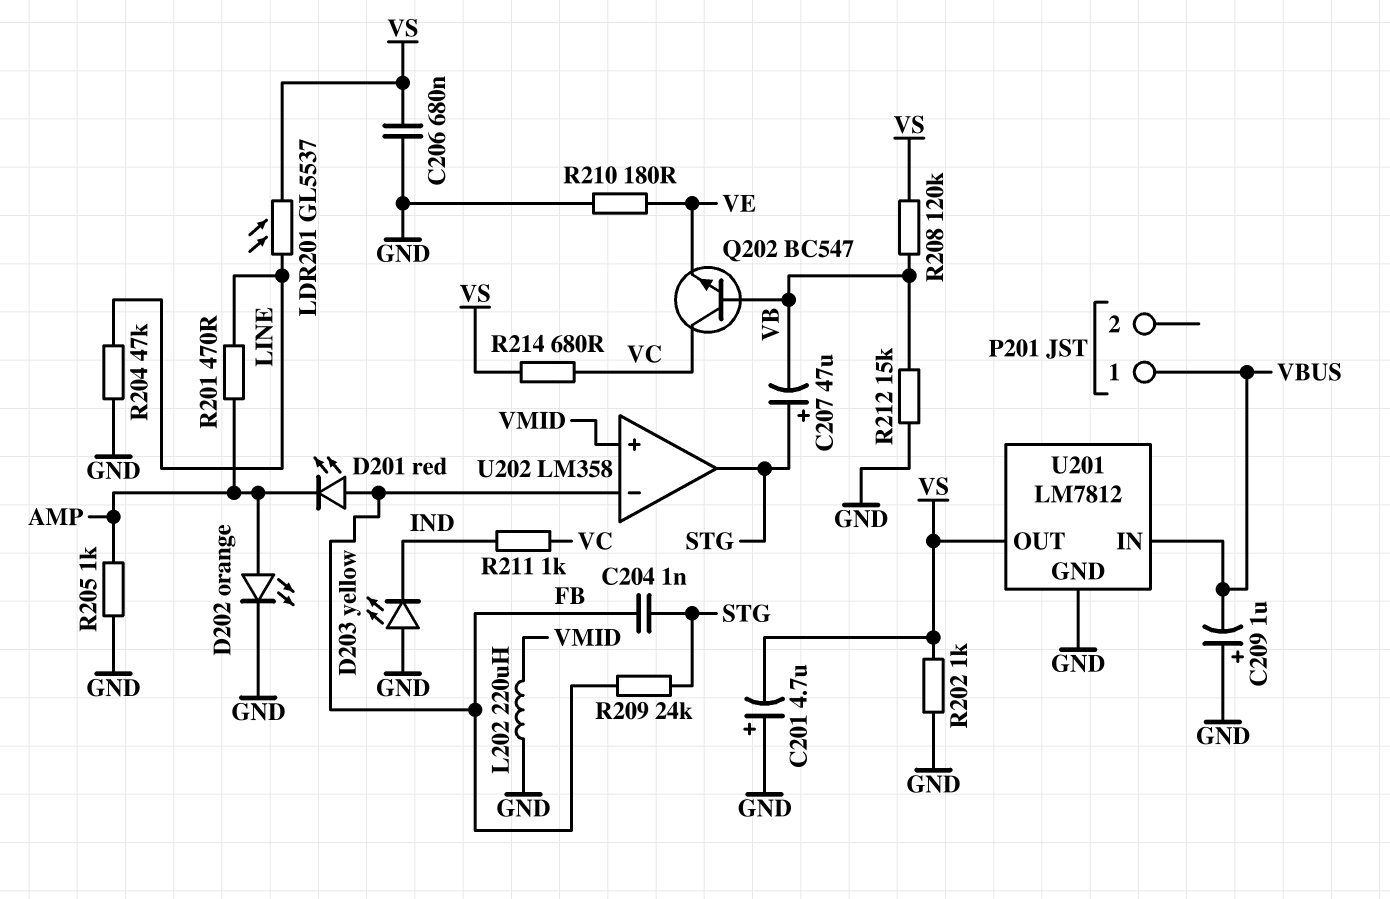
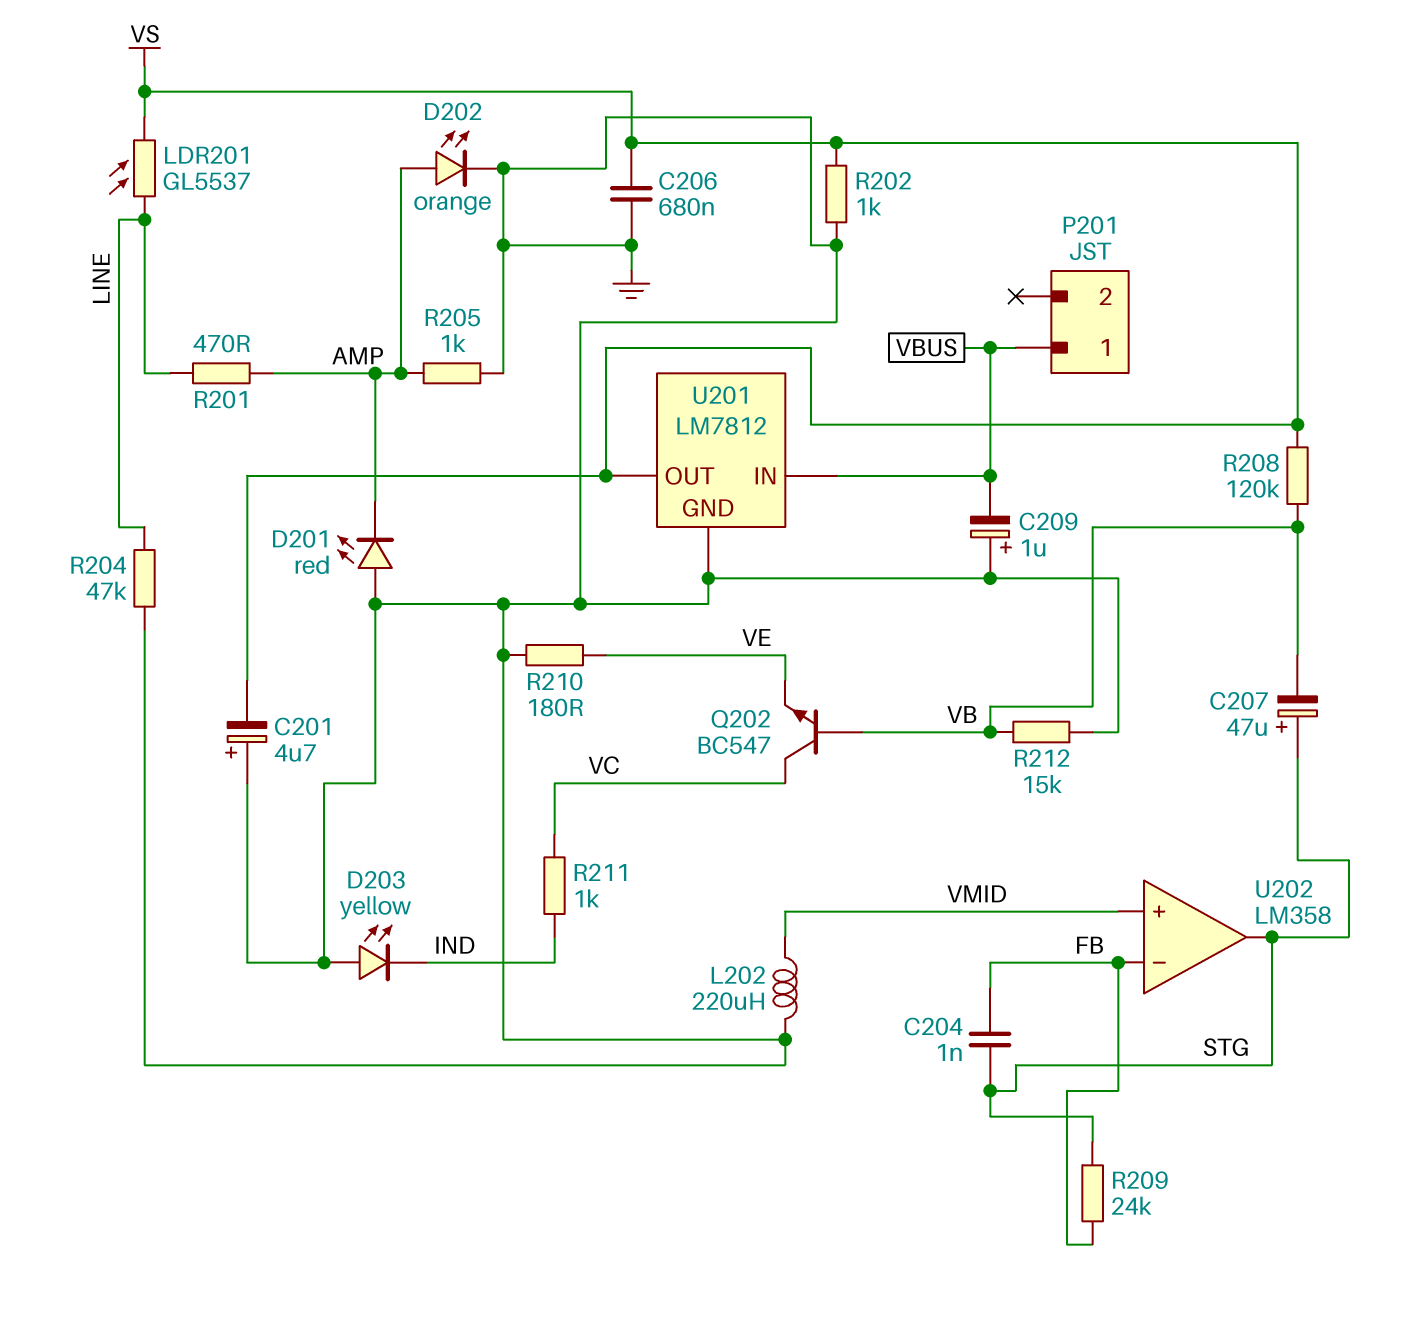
D201: LED red (A FB, K AMP) -> LED red (A GND, K AMP)
R214: 680 (VC, VS) -> none

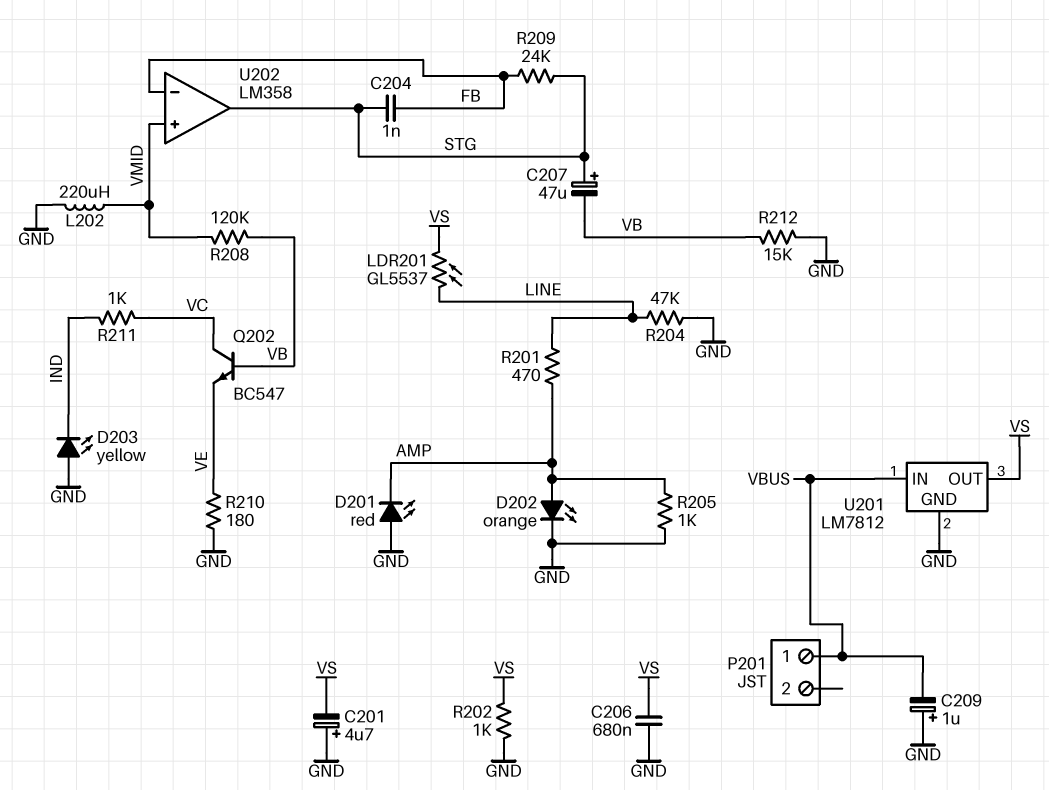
R208: 120k (VB, VS) -> 120k (VB, VMID)

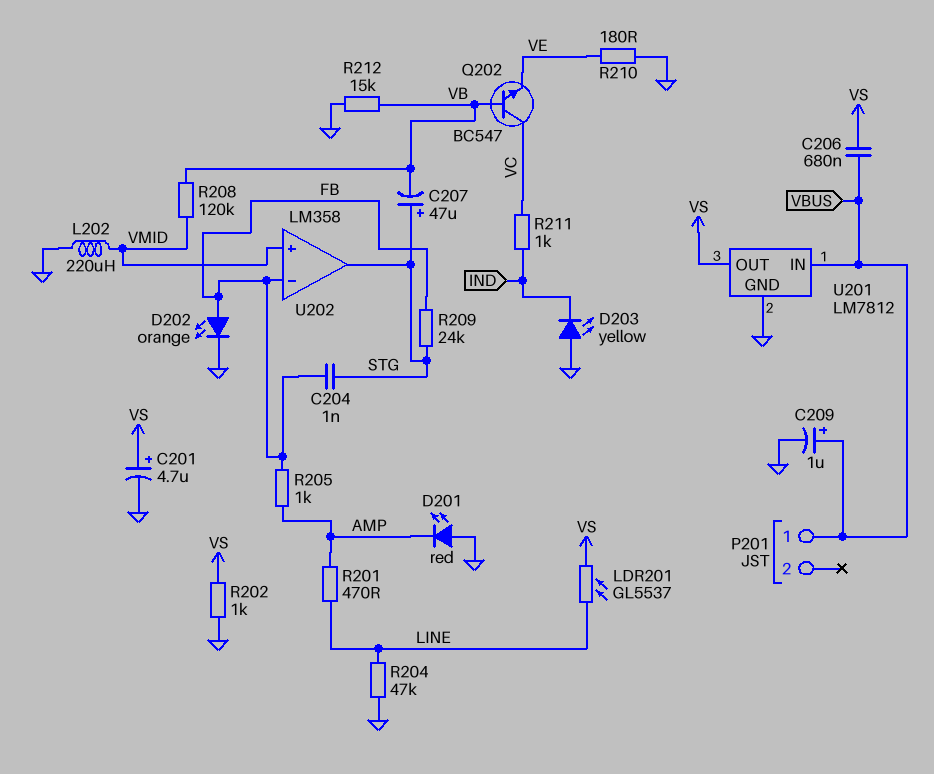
C201: 4.7uF (plus GND, minus VS) -> 4.7uF (plus VS, minus GND)
C206: 680nF (GND, VS) -> 680nF (VBUS, VS)
C209: 1uF (plus GND, minus VBUS) -> 1uF (plus VBUS, minus GND)
D202: LED orange (A AMP, K GND) -> LED orange (A FB, K GND)
R205: 1k (AMP, GND) -> 1k (AMP, FB)

